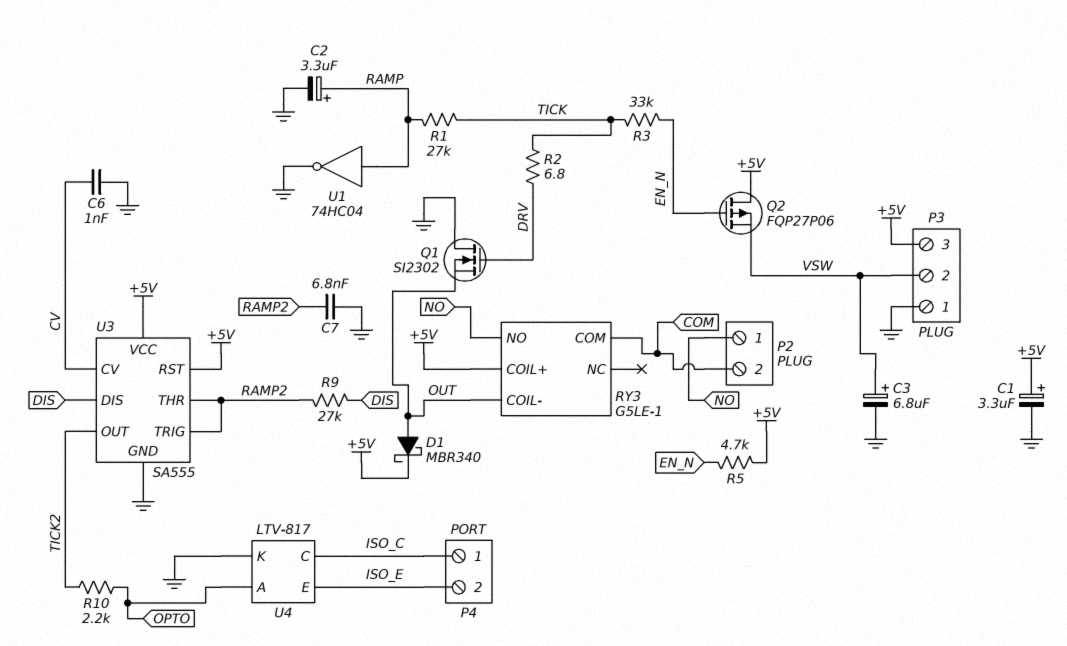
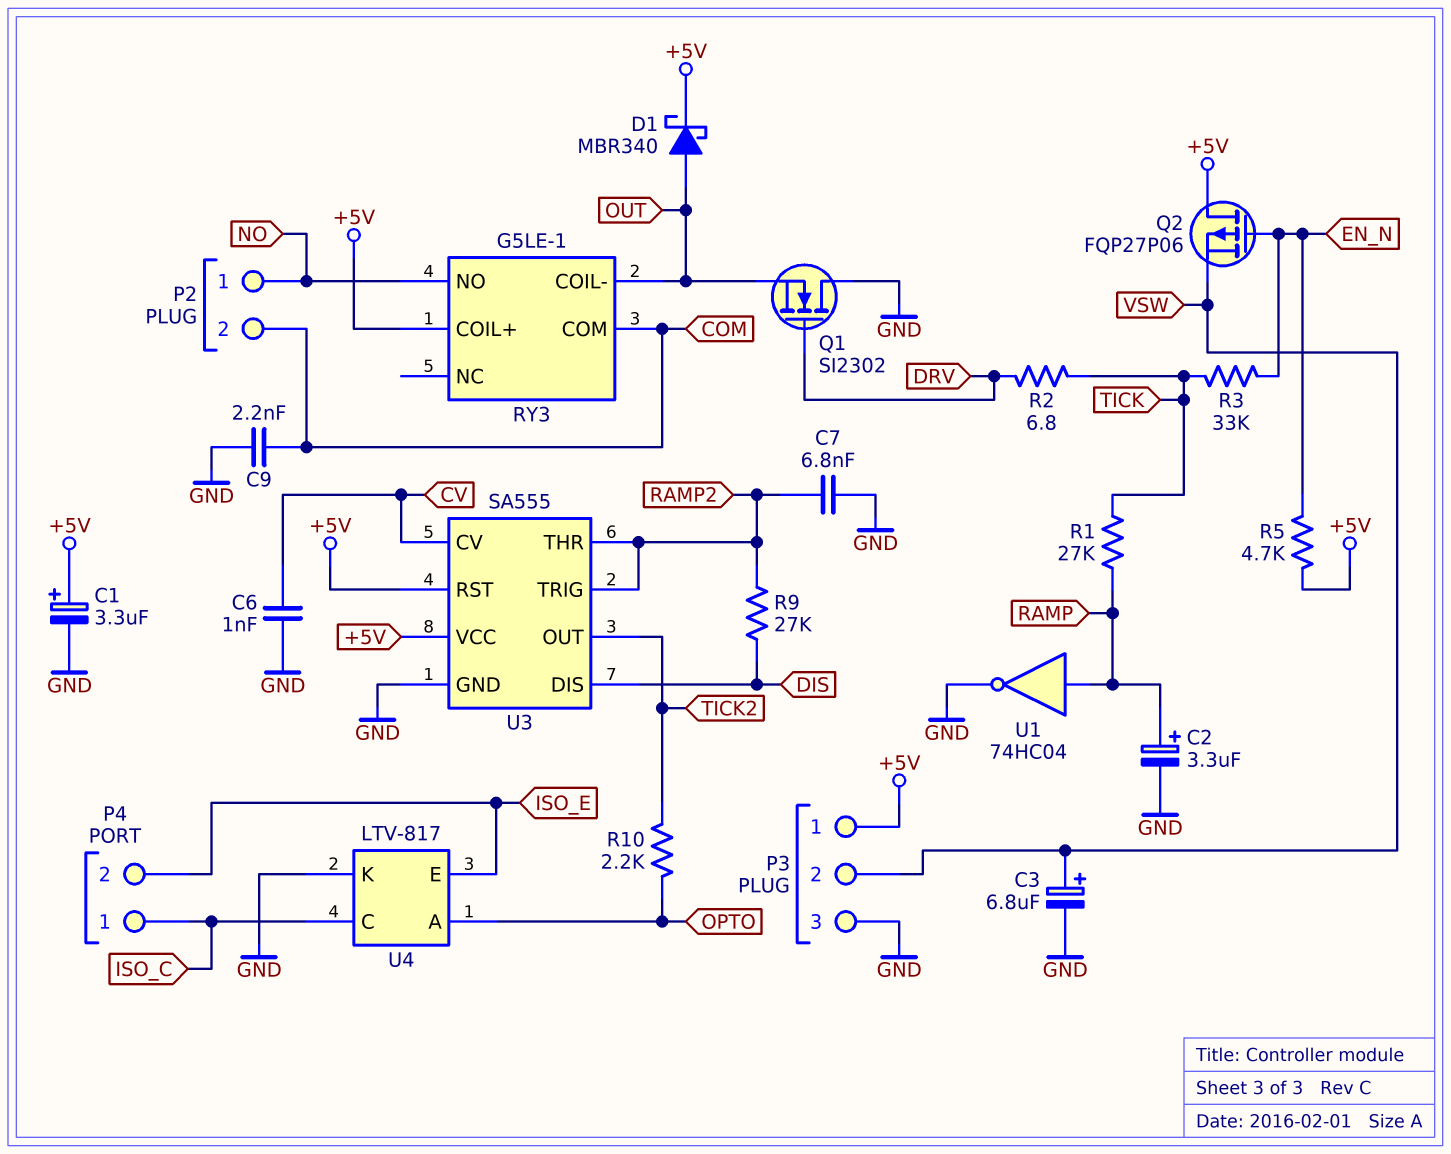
C9: none -> 2.2nF (COM, GND)
P3 pin 1: GND -> +5V
P3 pin 3: +5V -> GND

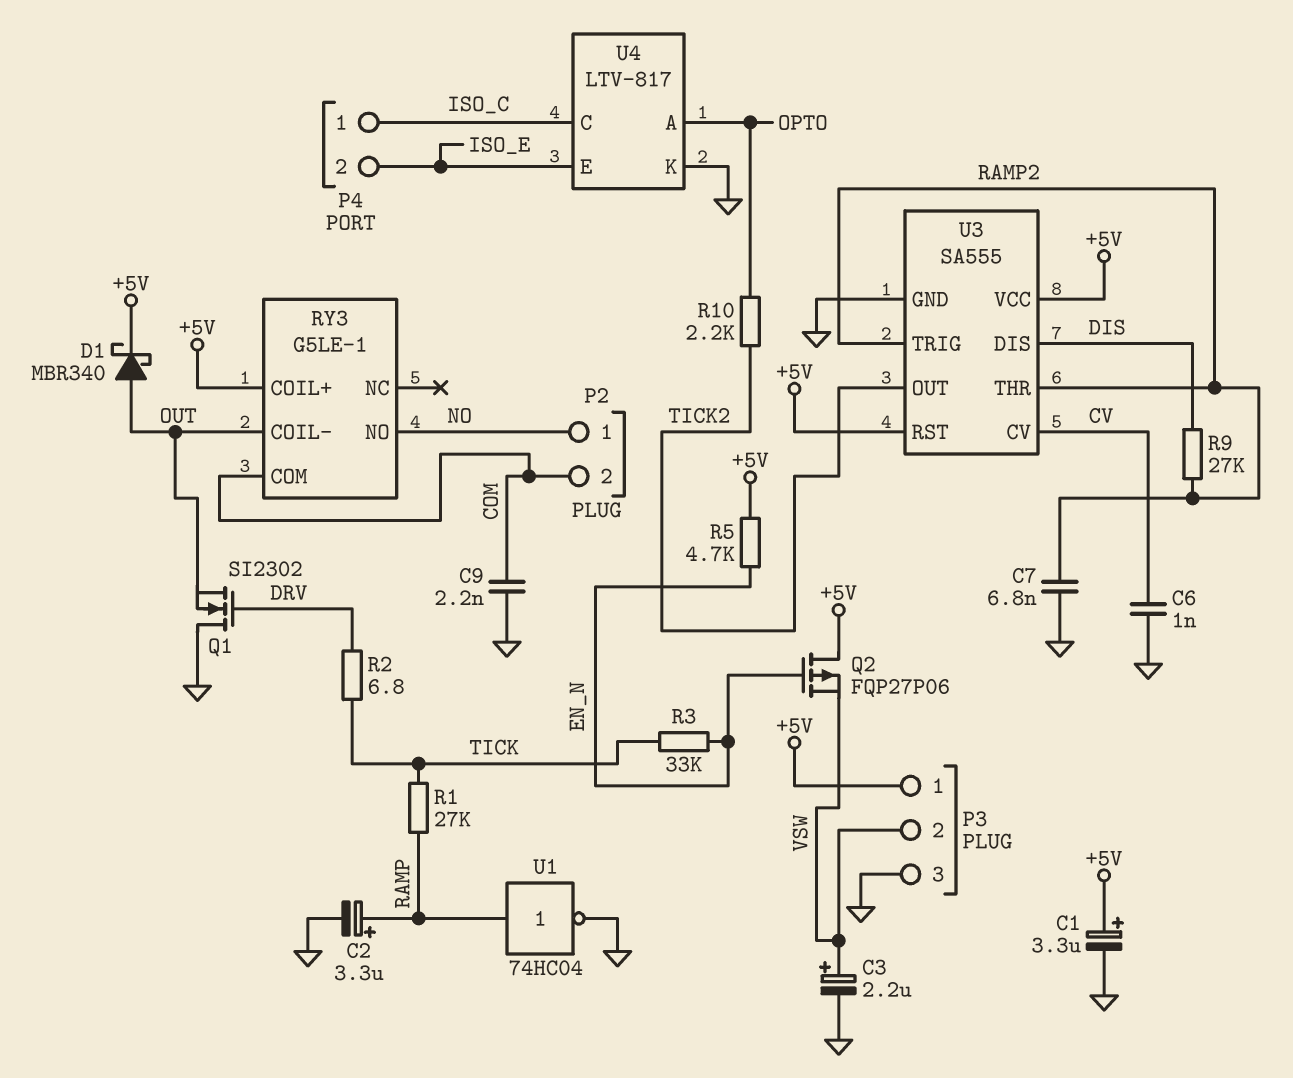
C3: 6.8uF (plus VSW, minus GND) -> 2.2uF (plus VSW, minus GND)

